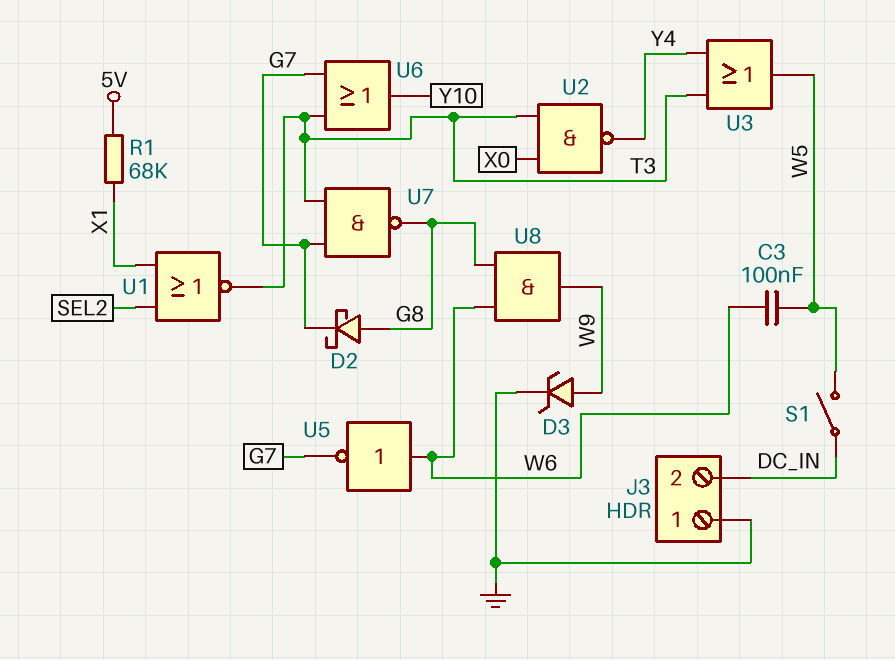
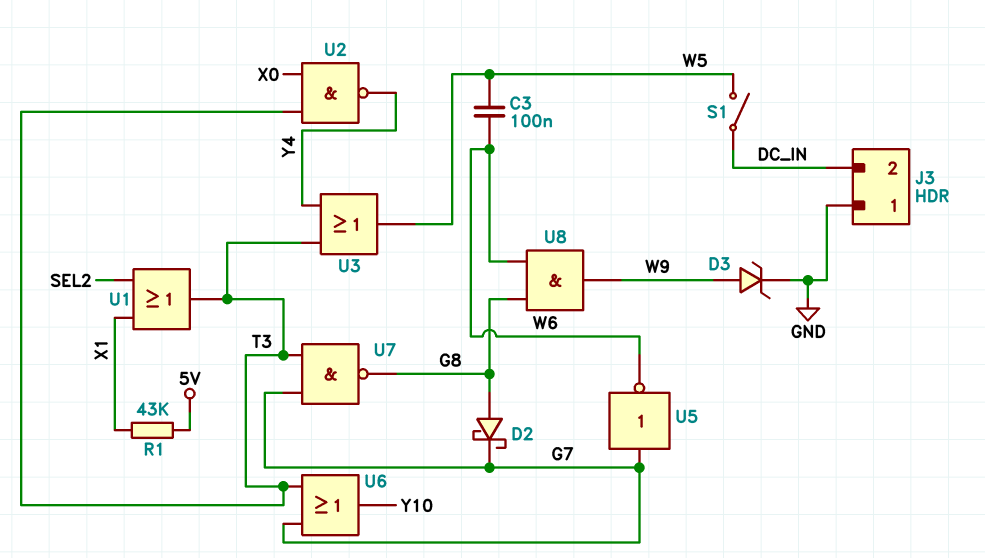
R1: 68k (5V, X1) -> 43k (5V, X1)
U1: NOR (in SEL2, in X1, out T3) -> OR (in SEL2, in X1, out T3)
U5: NOT (in W6, out G7) -> NOT (in G7, out W6)

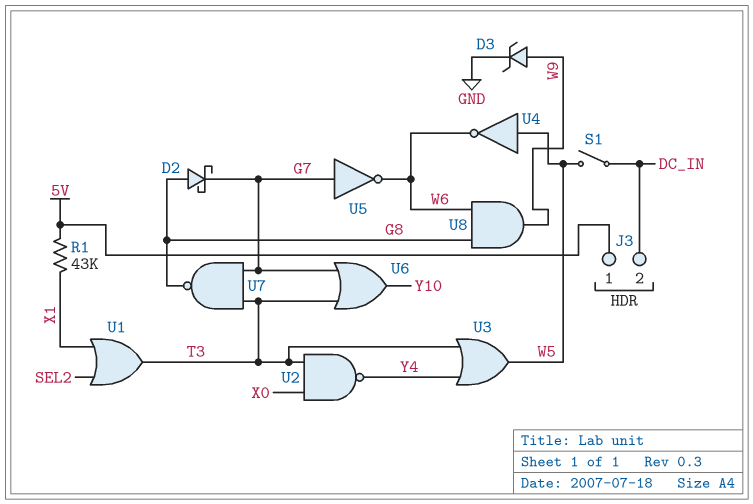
C3: 100nF (W5, W6) -> none
J3 pin 1: GND -> 5V
U4: none -> NOT (in W5, out W6)

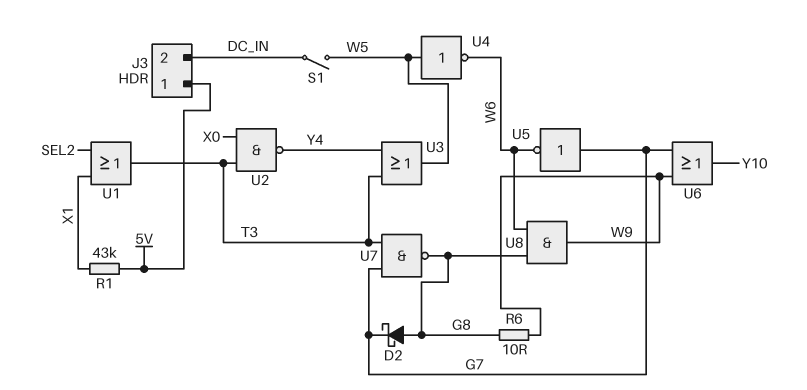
D3: zener (A W9, K GND) -> none
R6: none -> 10 (G8, W9)
U6: OR (in G7, in T3, out Y10) -> OR (in G7, in W9, out Y10)

